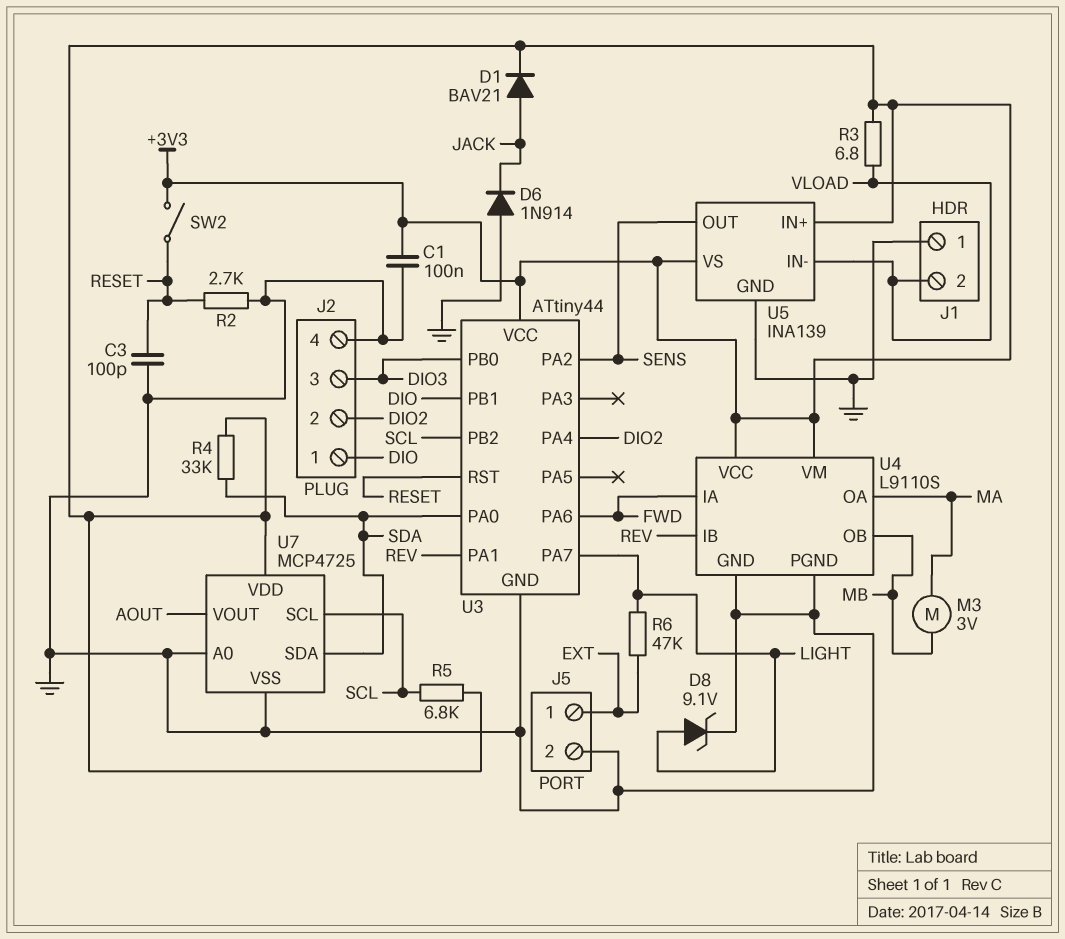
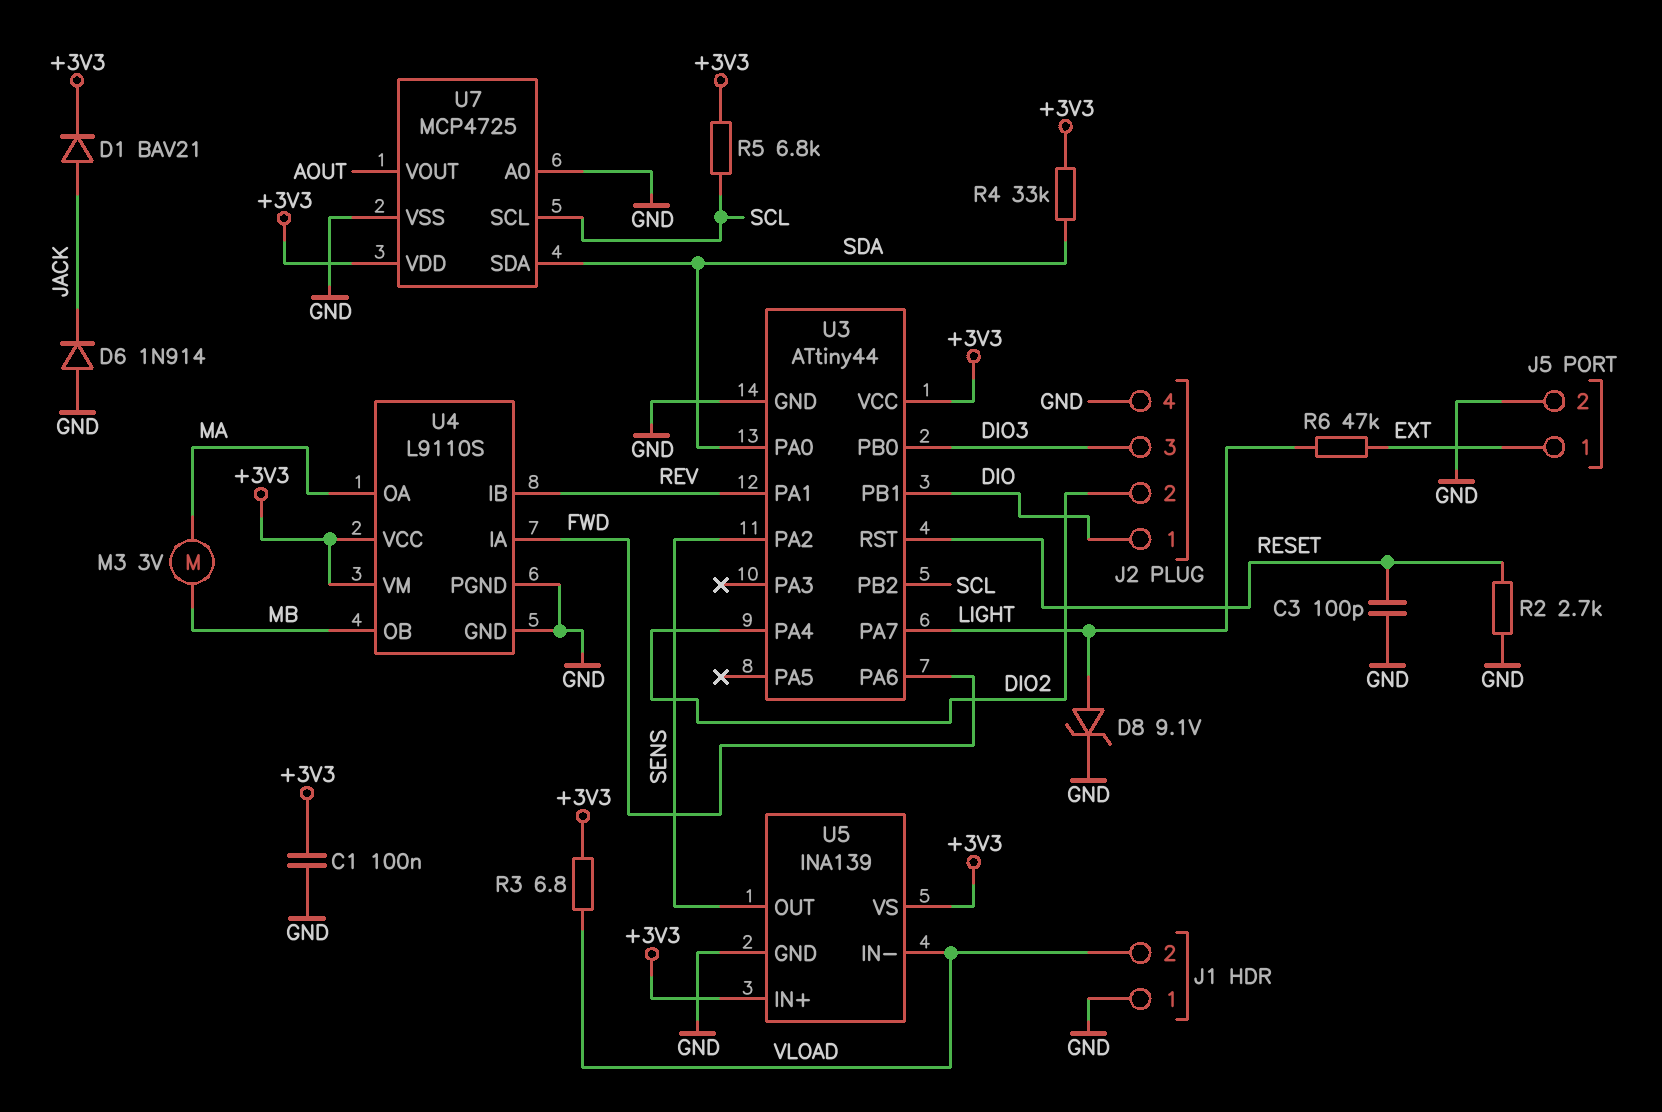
SW2: switch (+3V3, RESET) -> none

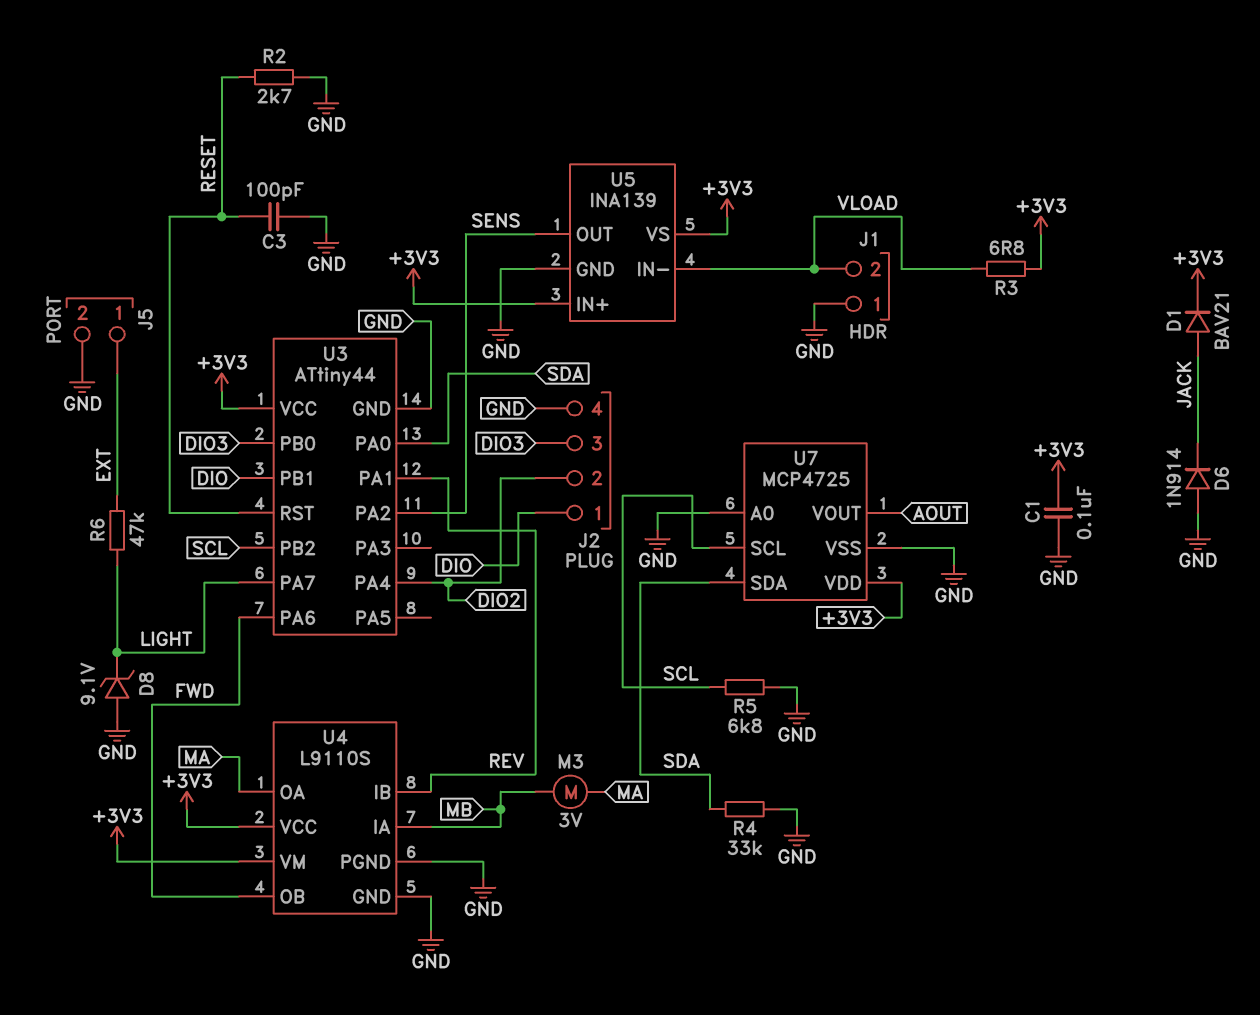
D8: zener 9.1V (A LIGHT, K GND) -> zener 9.1V (A GND, K LIGHT)
R4: 33k (+3V3, SDA) -> 33k (GND, SDA)
R5: 6.8k (+3V3, SCL) -> 6.8k (GND, SCL)
U4 pin IA: FWD -> MB
U4 pin OB: MB -> FWD

